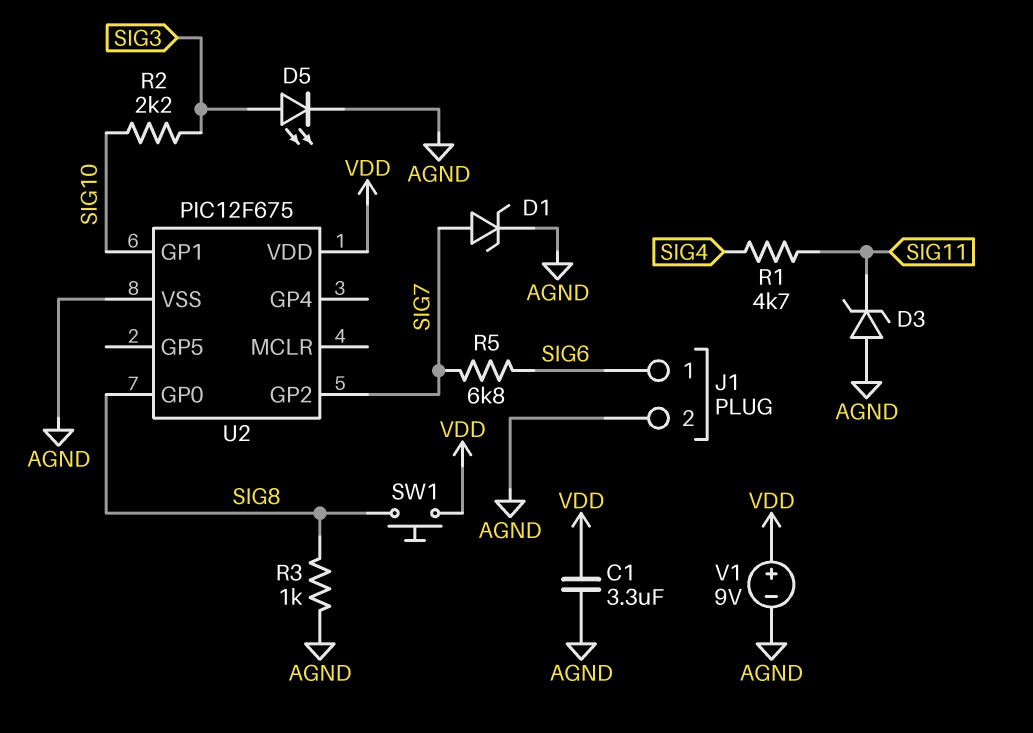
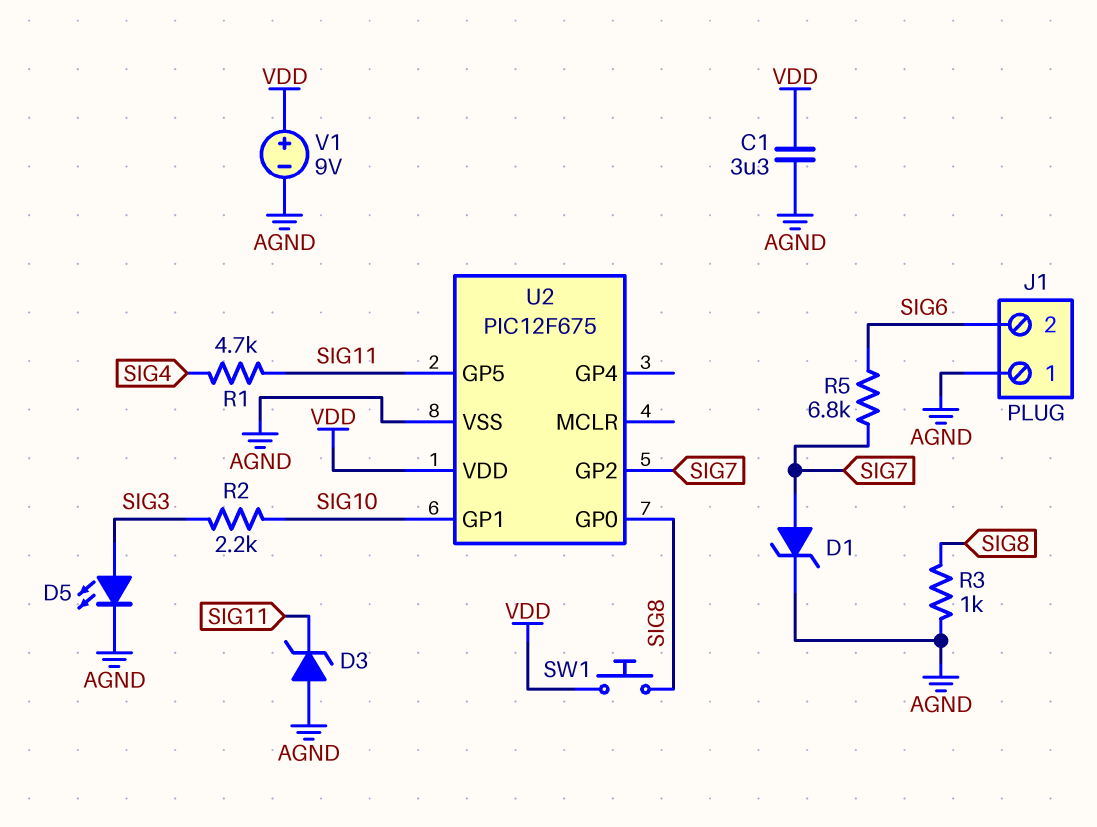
J1 pin 1: SIG6 -> AGND
J1 pin 2: AGND -> SIG6
U2 pin GP5: none -> SIG11

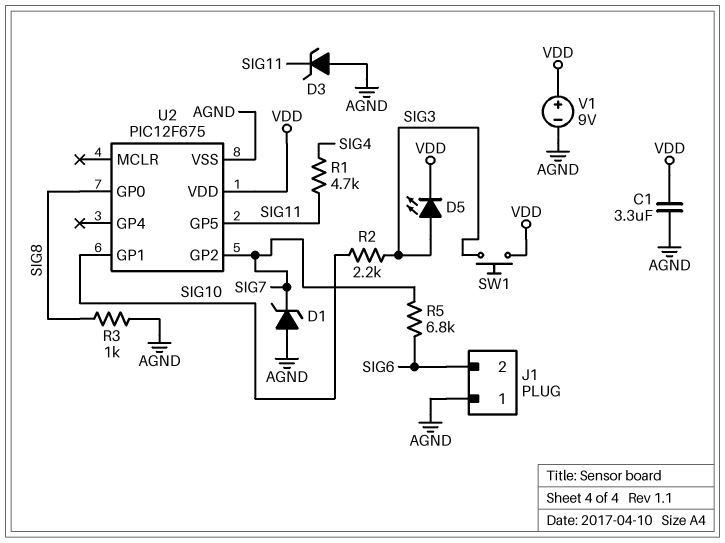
D1: zener (A SIG7, K AGND) -> zener (A AGND, K SIG7)
D5: LED (A SIG3, K AGND) -> LED (A SIG3, K VDD)
SW1: button (SIG8, VDD) -> button (SIG3, VDD)

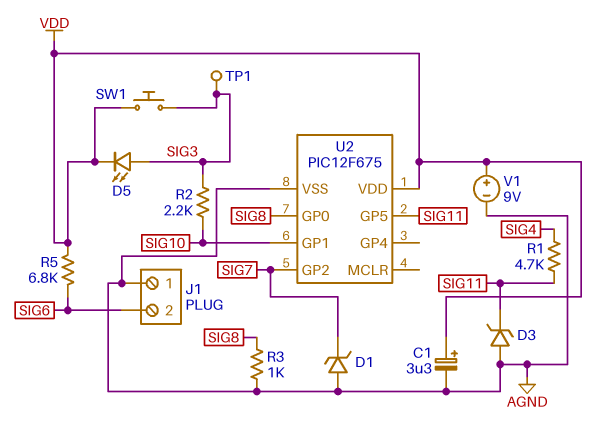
C1: 3.3uF (AGND, VDD) -> 3.3uF (plus VDD, minus AGND)
R5: 6.8k (SIG6, SIG7) -> 6.8k (SIG6, VDD)
TP1: none -> test point (SIG3)

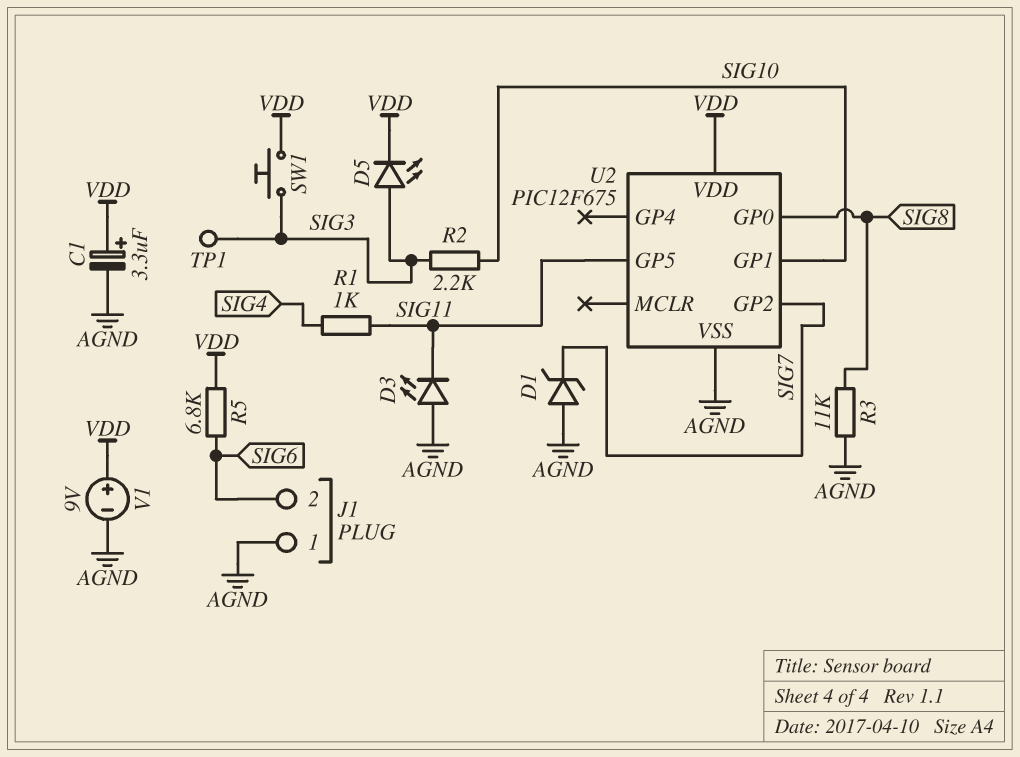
D3: zener (A AGND, K SIG11) -> LED (A AGND, K SIG11)
R1: 4.7k (SIG4, SIG11) -> 1k (SIG4, SIG11)
R3: 1k (AGND, SIG8) -> 11k (AGND, SIG8)

